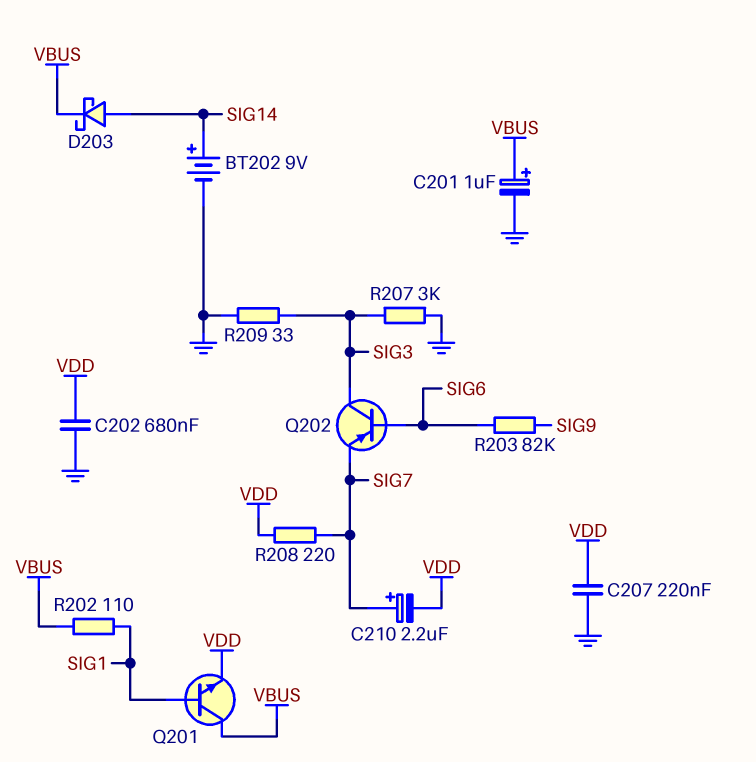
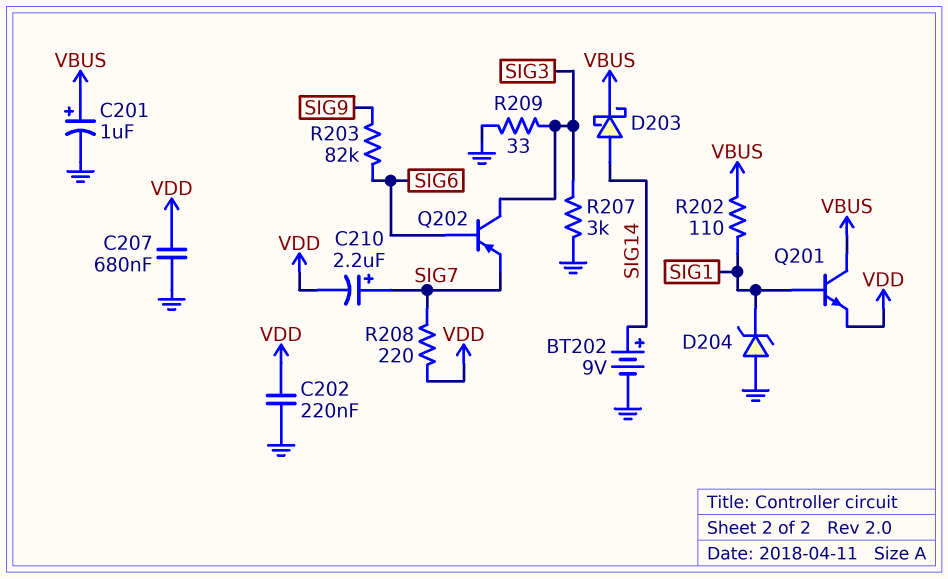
C202: 680nF (GND, VDD) -> 220nF (GND, VDD)
C207: 220nF (GND, VDD) -> 680nF (GND, VDD)
D204: none -> zener (A GND, K SIG1)

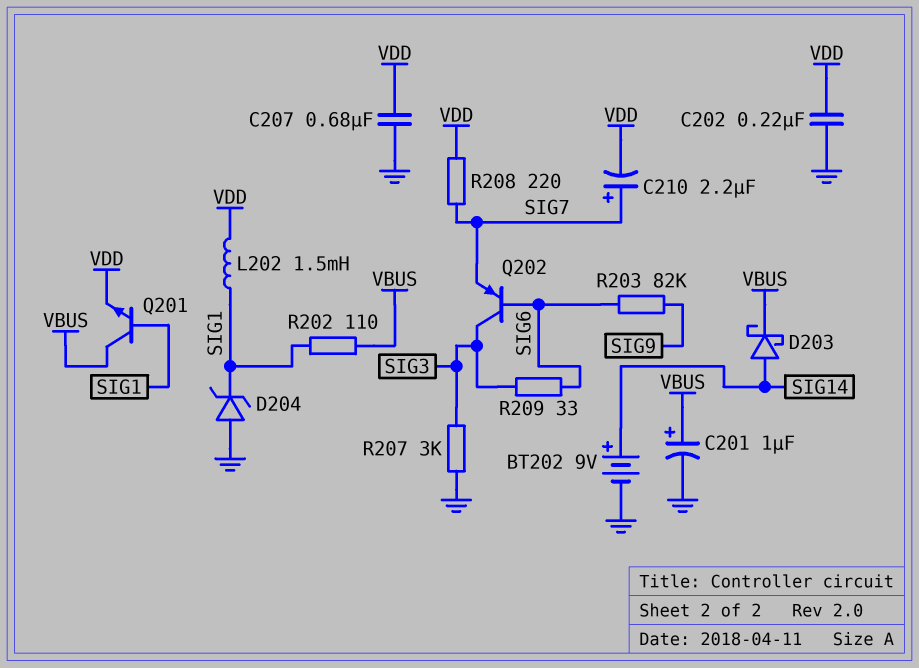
L202: none -> 1.5mH (SIG1, VDD)
R209: 33 (GND, SIG3) -> 33 (SIG3, SIG6)

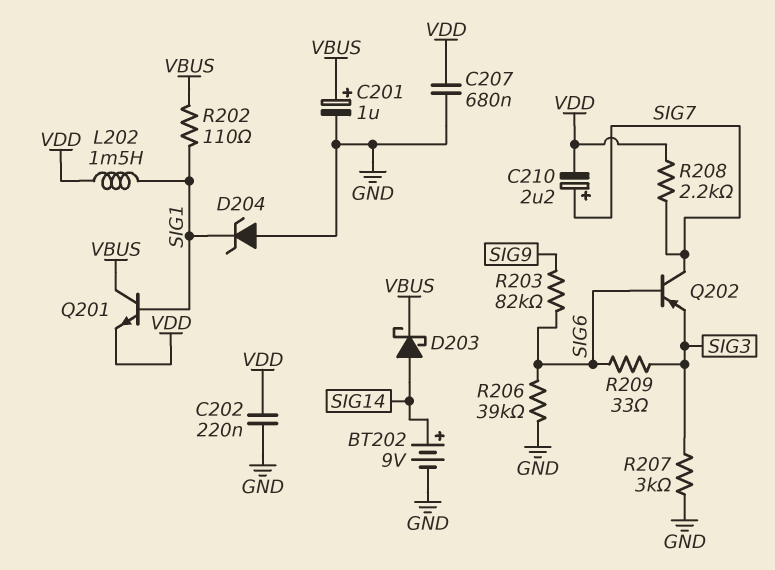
Q202: PNP (B SIG6, C SIG3, E SIG7) -> PNP (B SIG6, C SIG7, E SIG3)
R206: none -> 39k (GND, SIG6)
R208: 220 (SIG7, VDD) -> 2.2k (SIG7, VDD)

